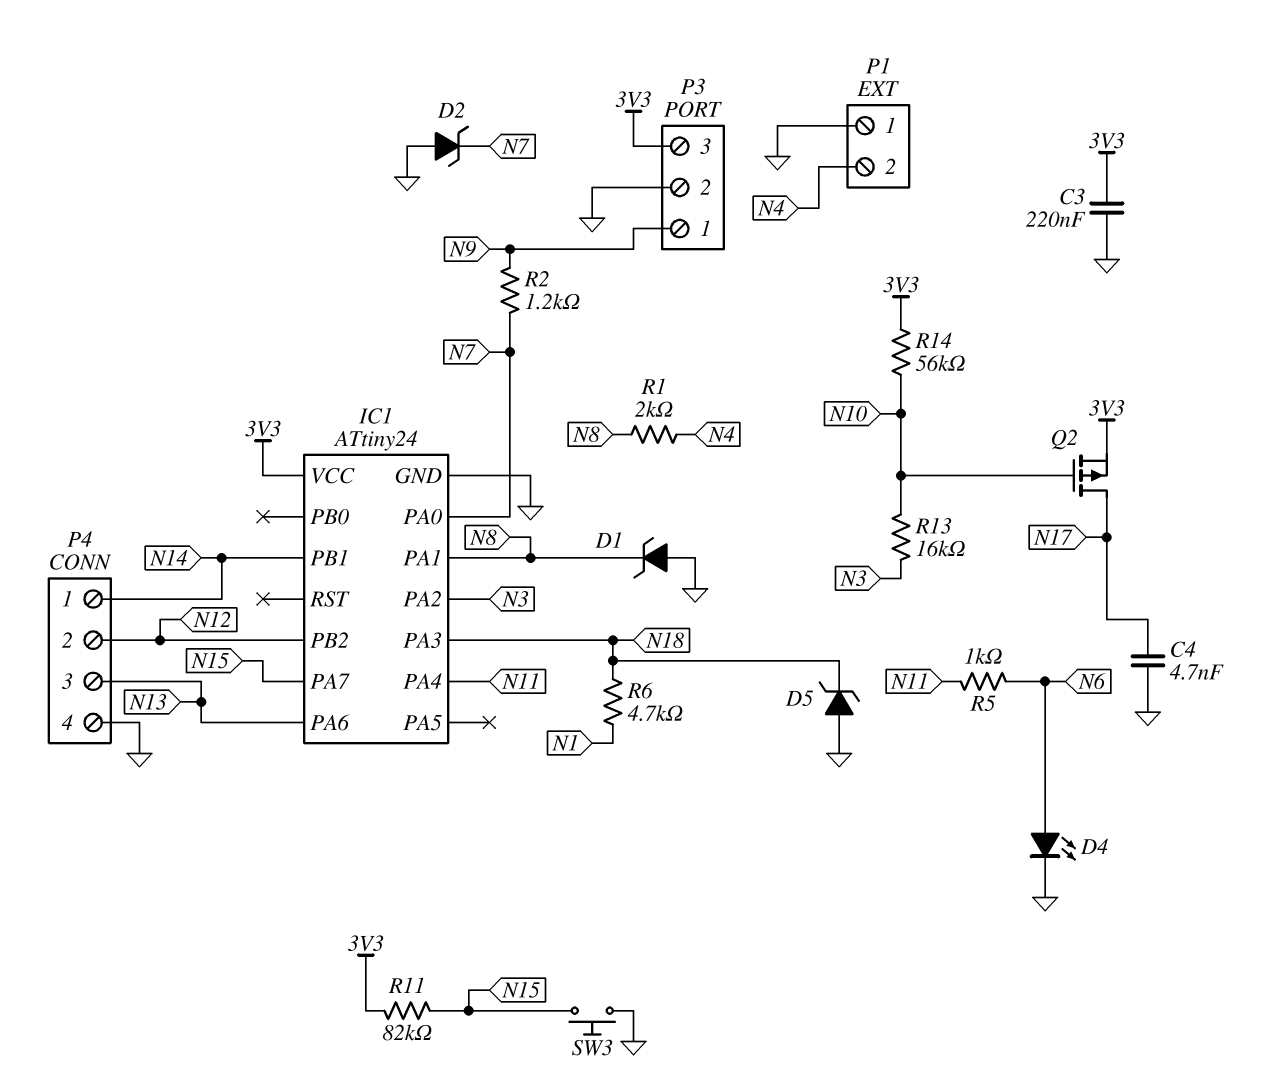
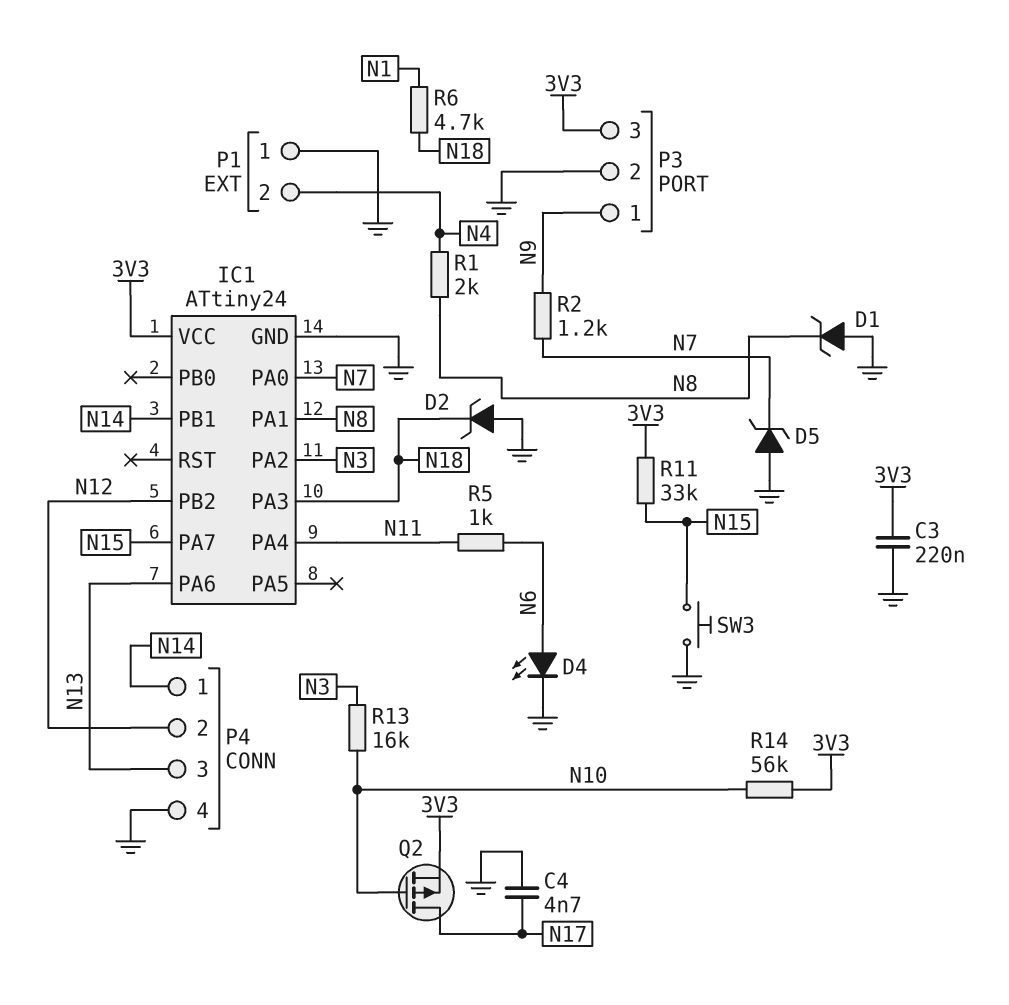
D2: zener (A GND, K N7) -> zener (A GND, K N18)
D5: zener (A GND, K N18) -> zener (A GND, K N7)
R11: 82k (3V3, N15) -> 33k (3V3, N15)

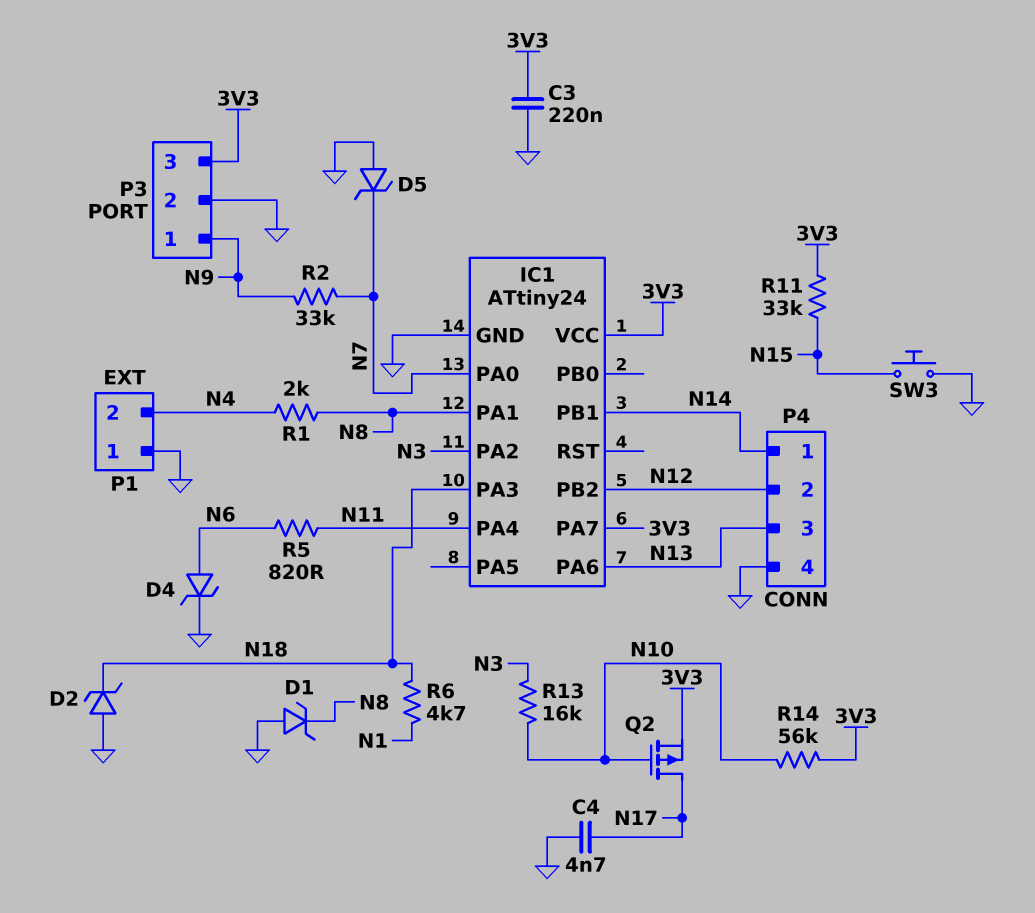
D4: LED (A N6, K GND) -> zener (A N6, K GND)
IC1 pin PA7: N15 -> 3V3
R2: 1.2k (N7, N9) -> 33k (N7, N9)
R5: 1k (N6, N11) -> 820 (N6, N11)

